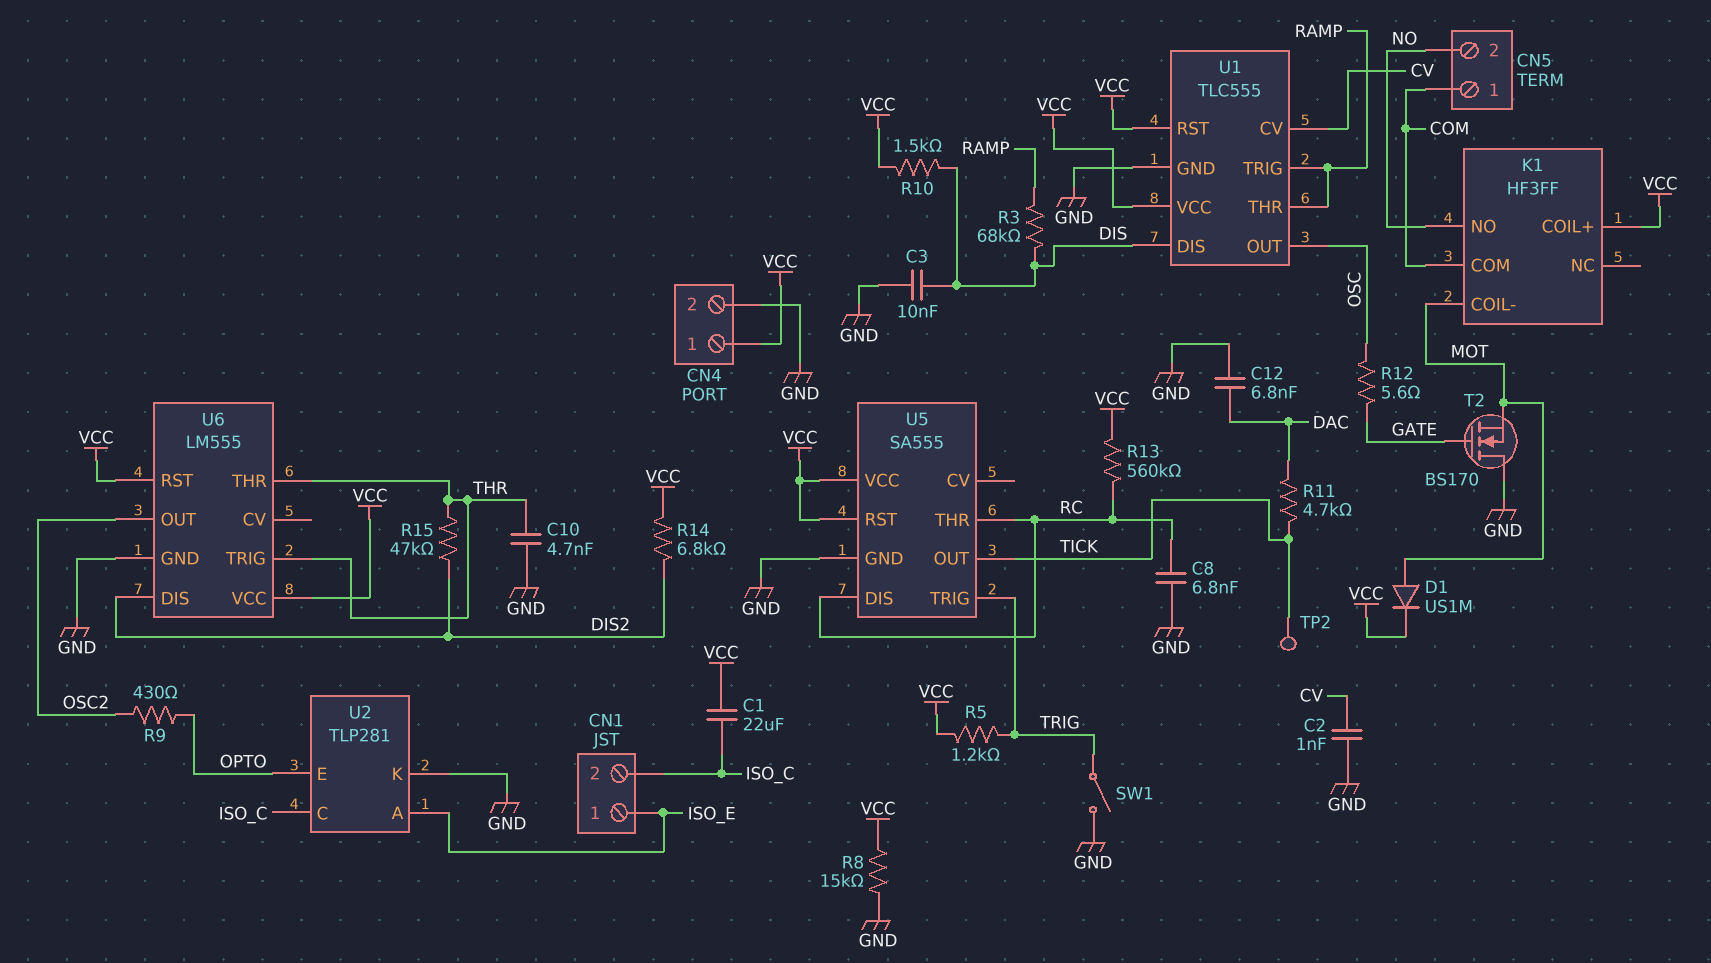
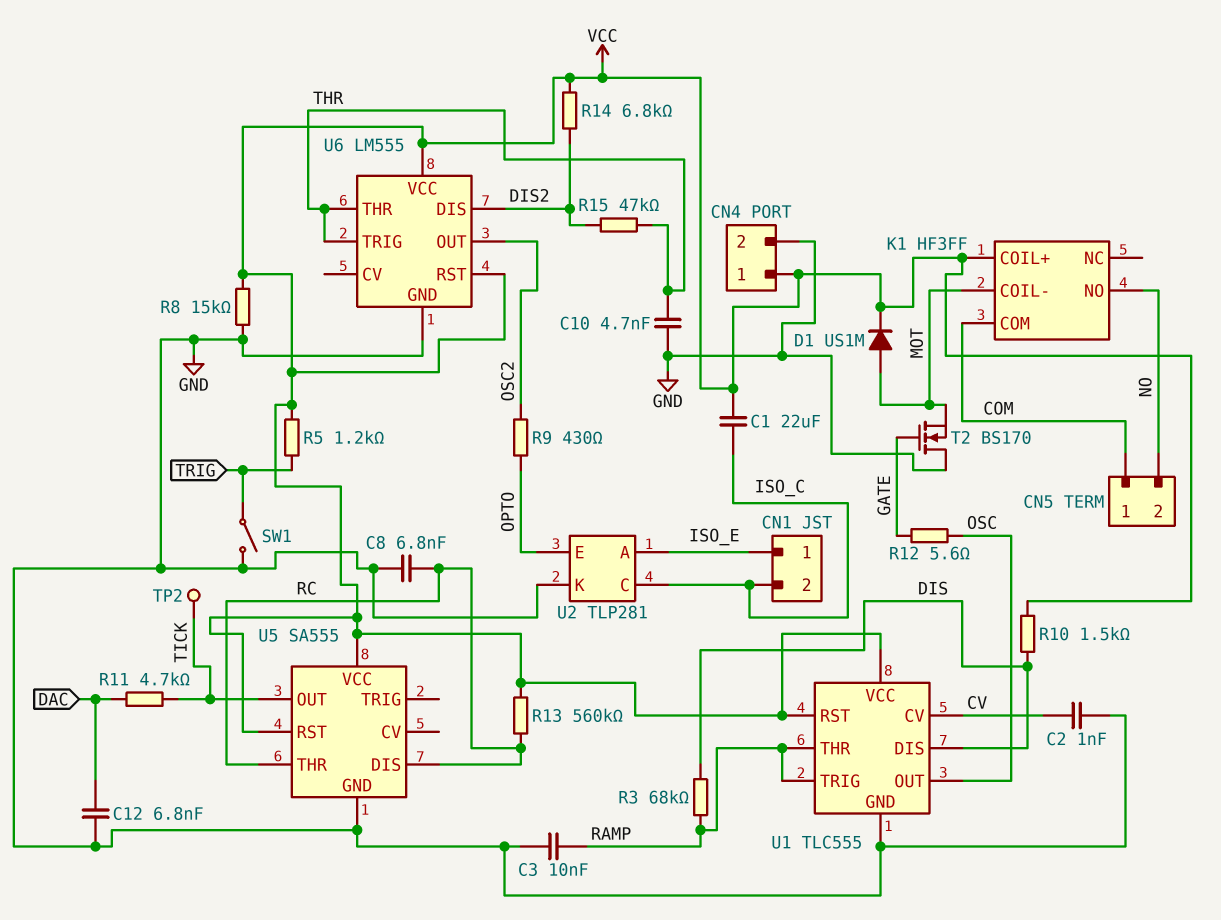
C3: 10nF (DIS, GND) -> 10nF (GND, RAMP)
U5 pin TRIG: TRIG -> none

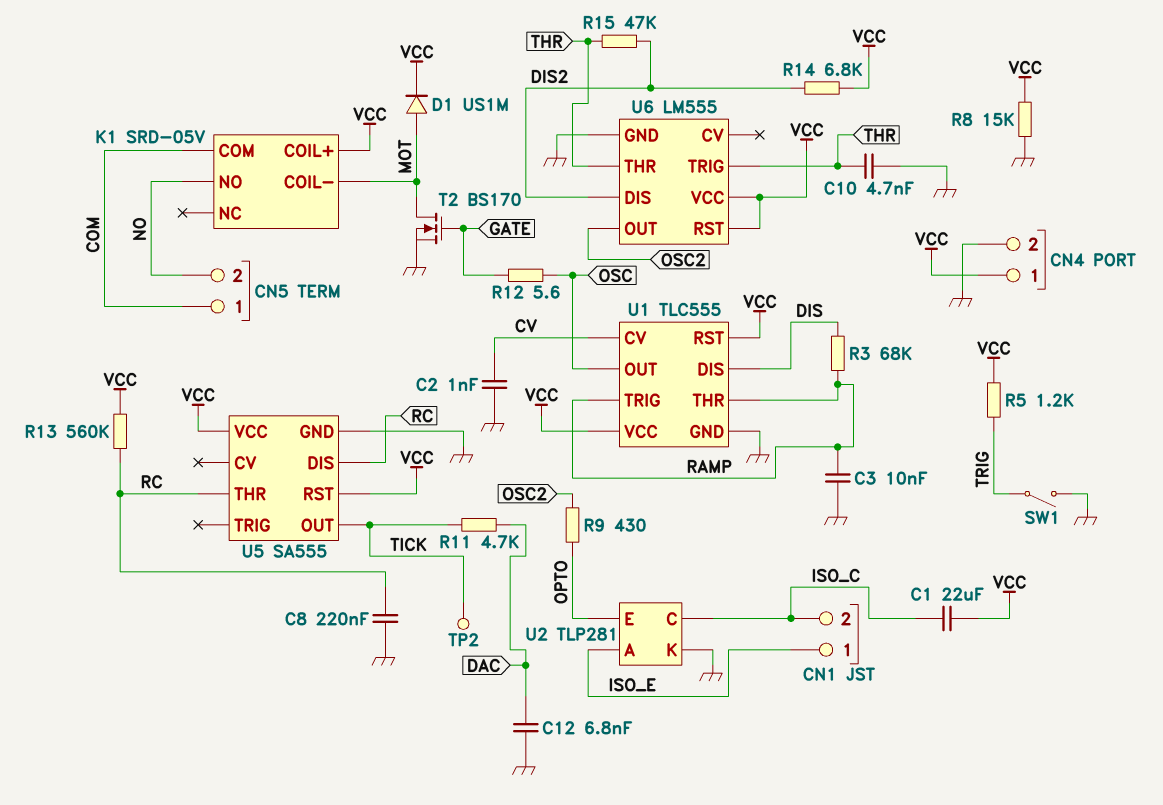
C8: 6.8nF (GND, RC) -> 220nF (GND, RC)
K1: HF3FF -> SRD-05V
R10: 1.5k (DIS, VCC) -> none
T2: NMOS BS170 (G GATE, D GND, S MOT) -> NMOS BS170 (G GATE, D MOT, S GND)

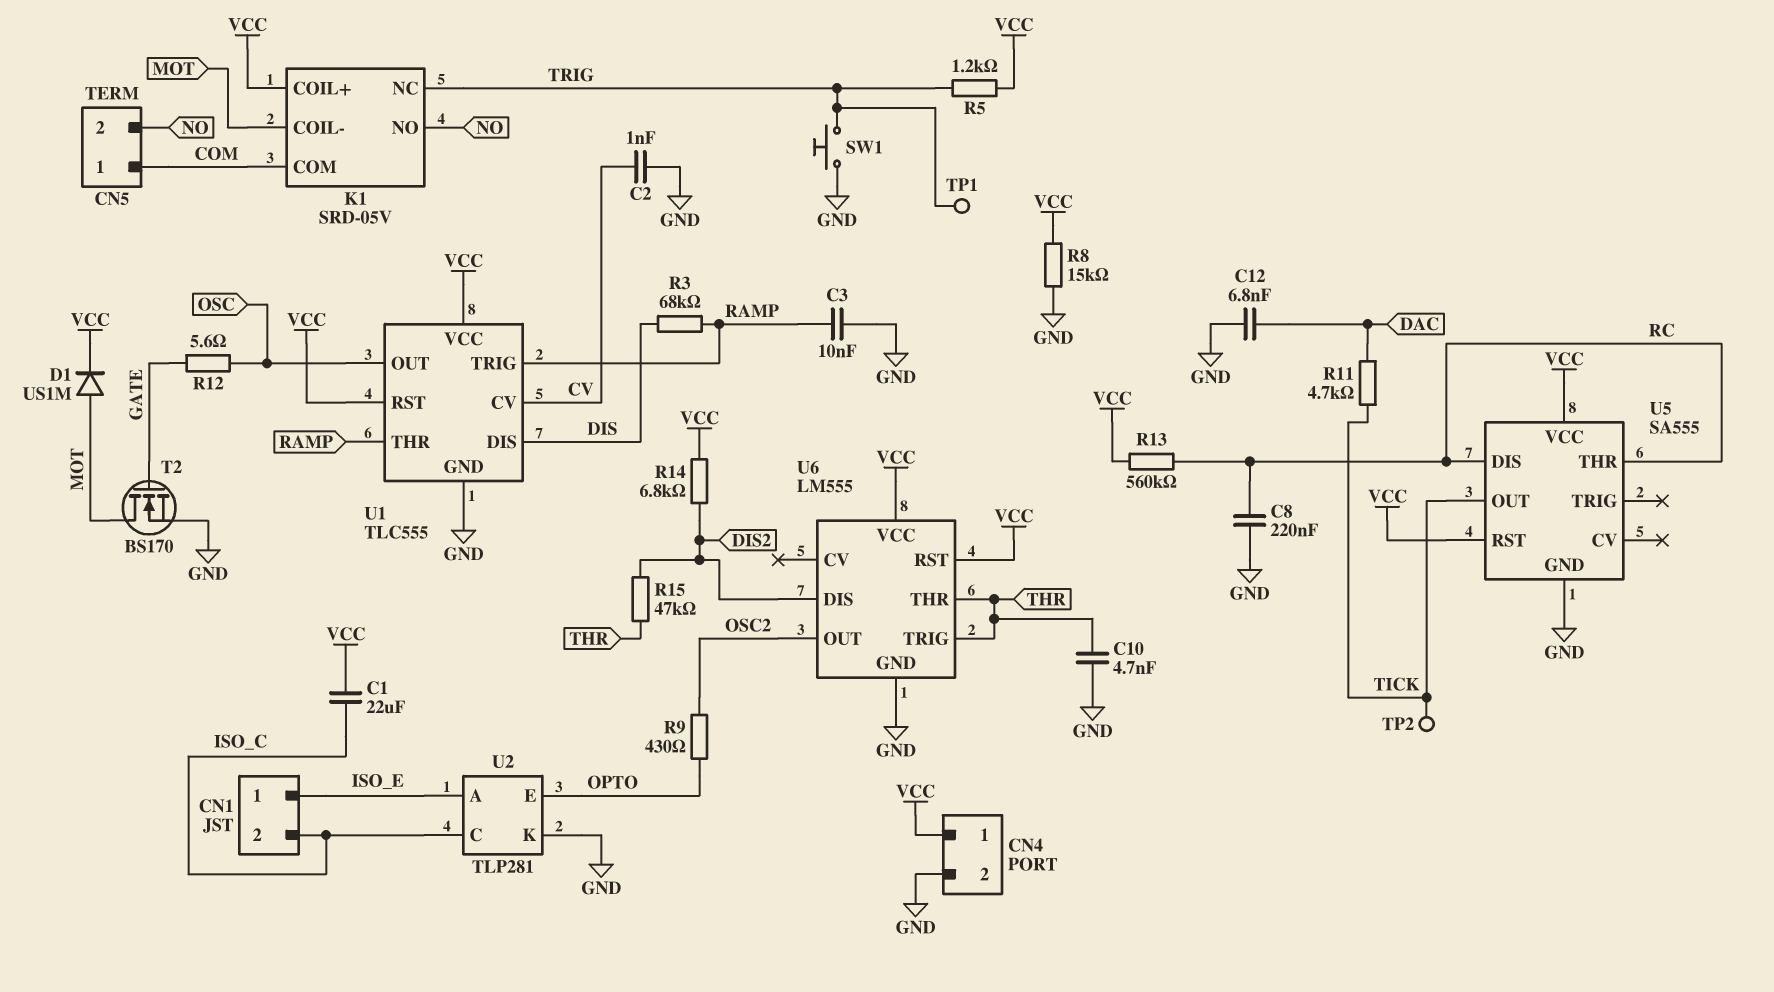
K1 pin NC: none -> TRIG
SW1: switch (GND, TRIG) -> button (GND, TRIG)
TP1: none -> test point (TRIG)

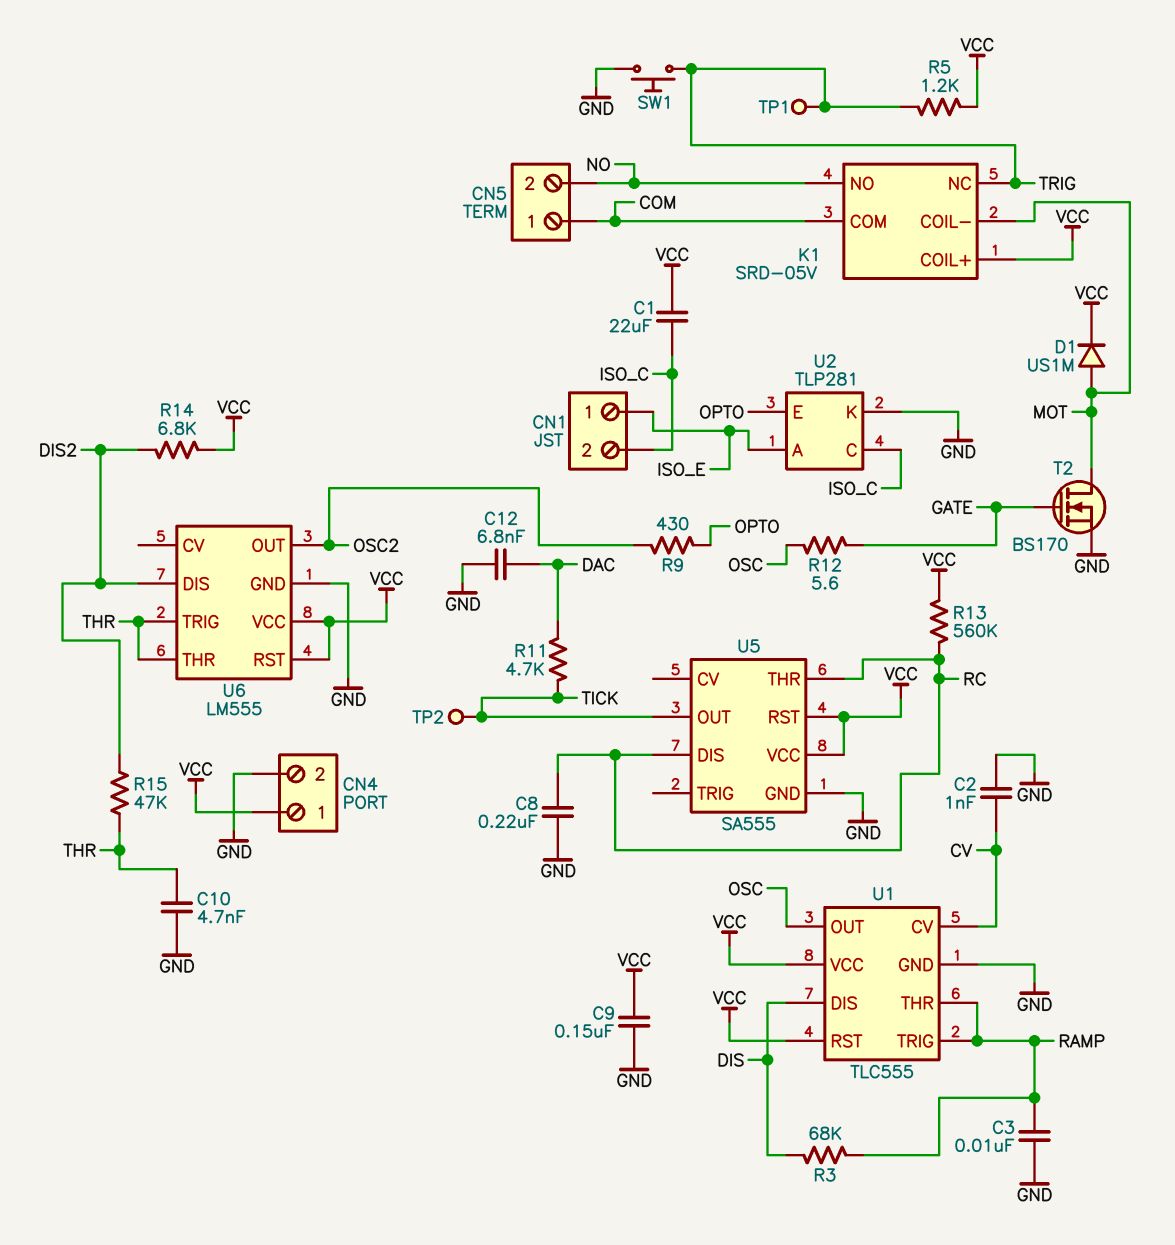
C9: none -> 150nF (GND, VCC)
R8: 15k (GND, VCC) -> none

